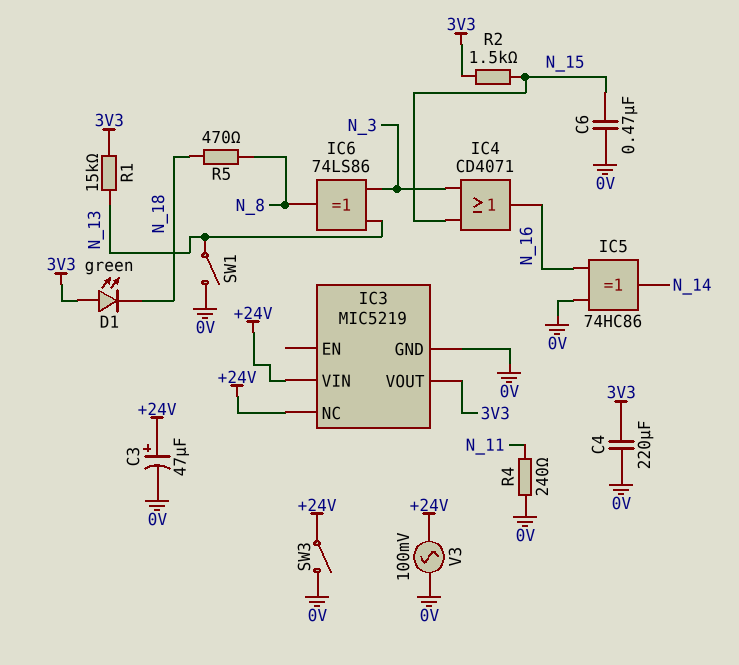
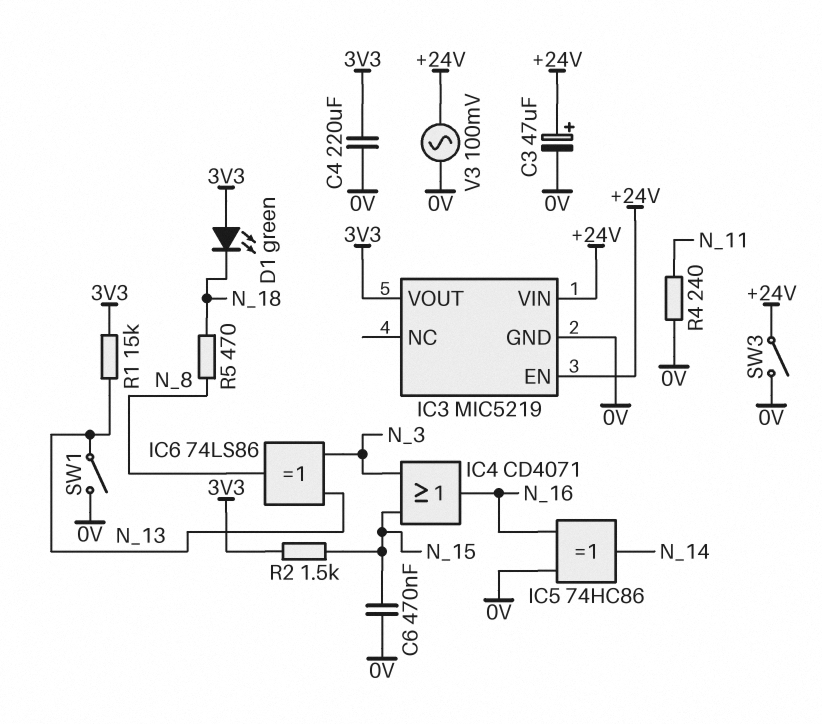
IC3 pin EN: none -> +24V
IC3 pin NC: +24V -> none

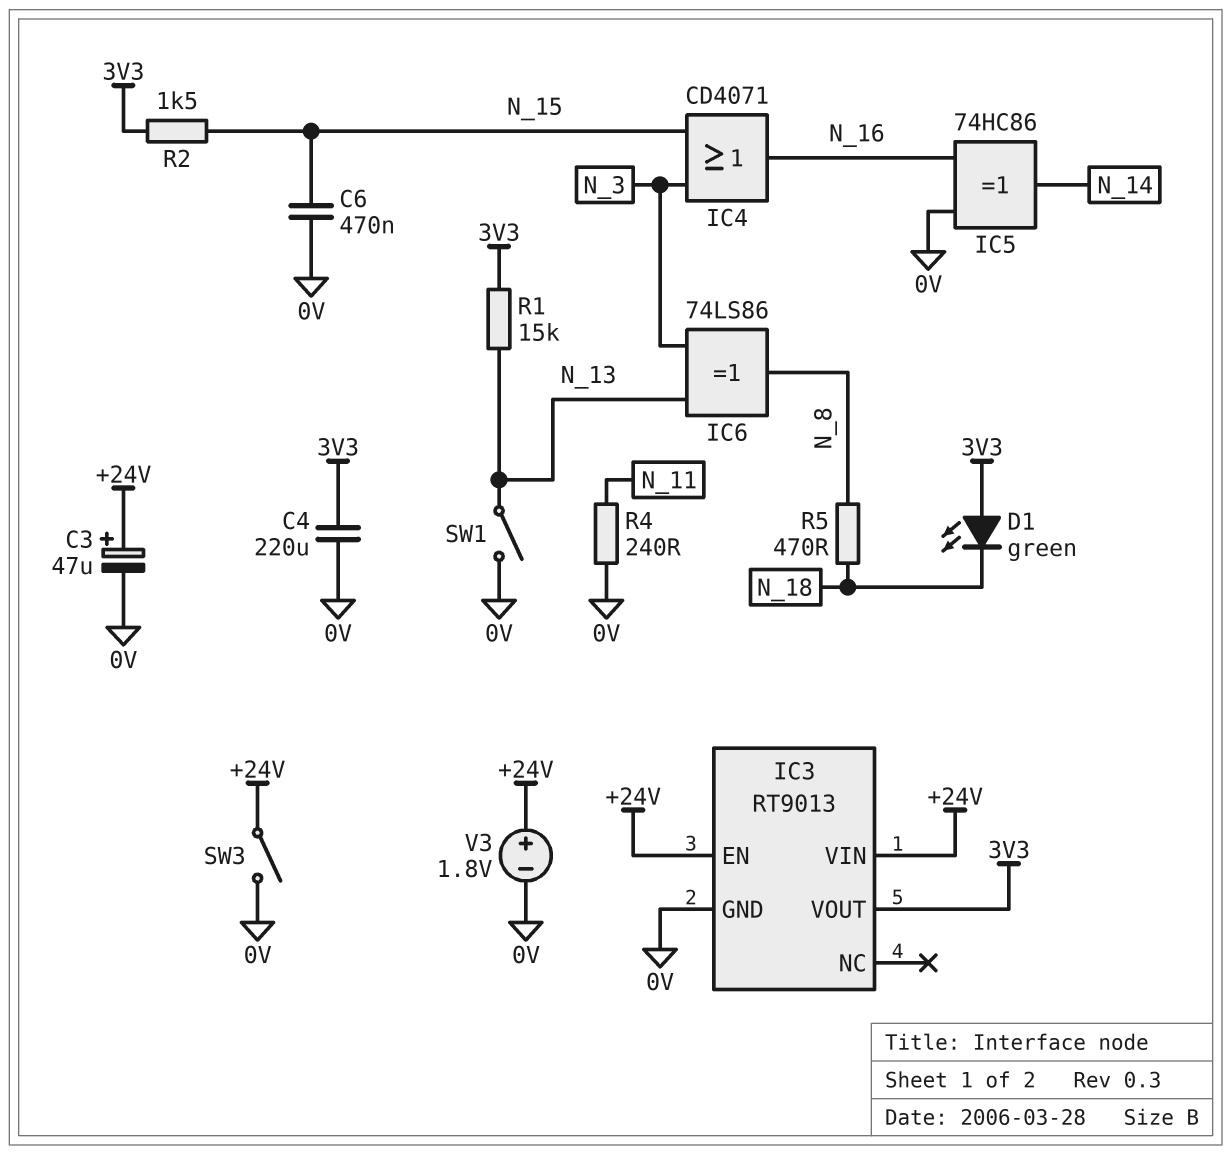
IC3: MIC5219 -> RT9013
V3: AC 100mV (+24V, 0V) -> 1.8V (plus +24V, minus 0V)

